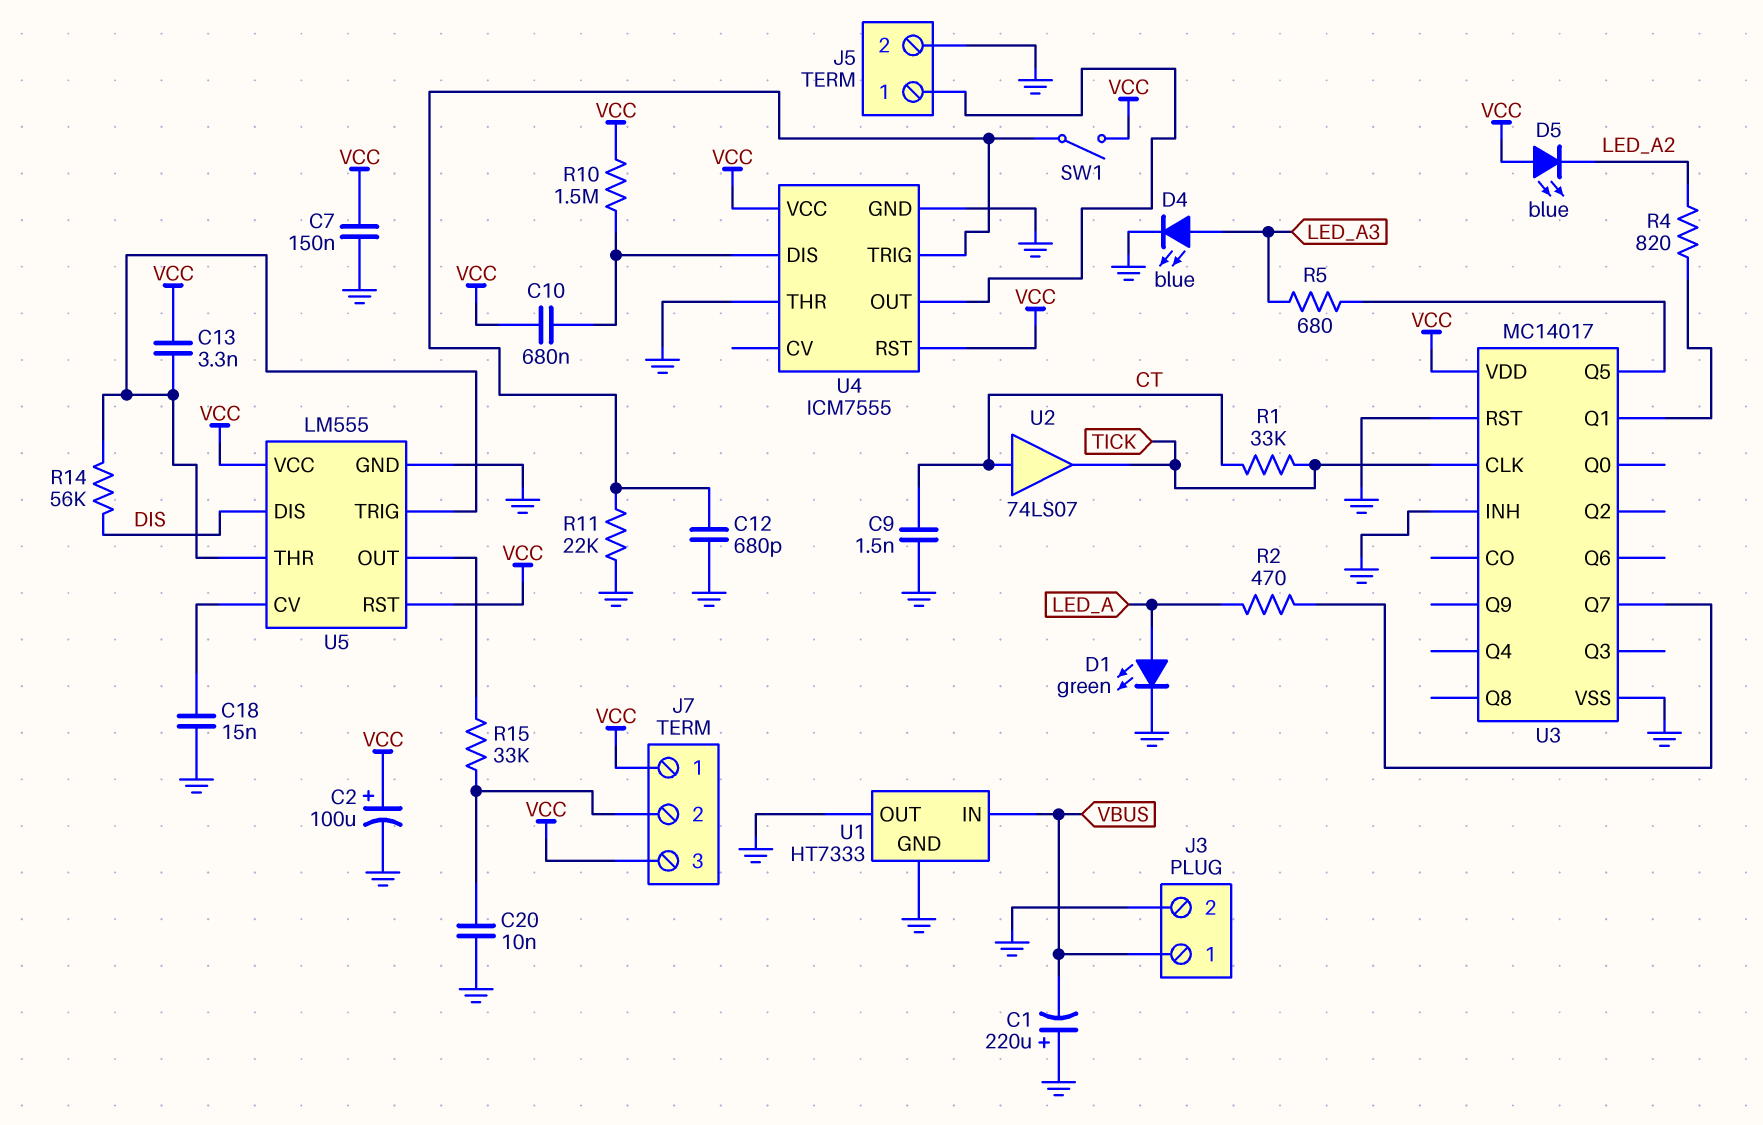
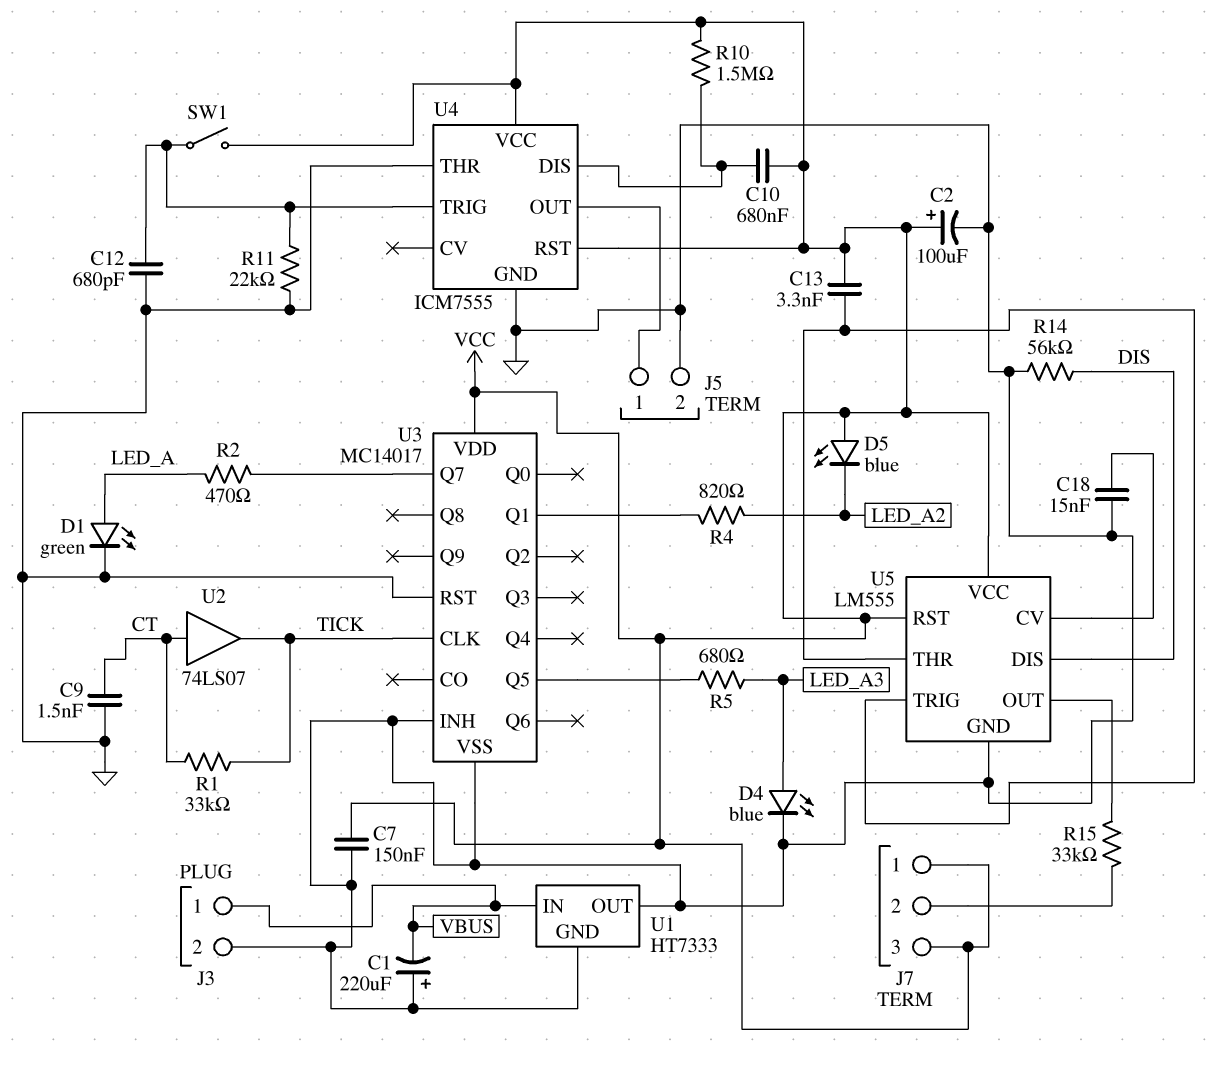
C20: 10nF (GND, J7/2) -> none
R14: 56k (DIS, U5/THR) -> 56k (DIS, GND)

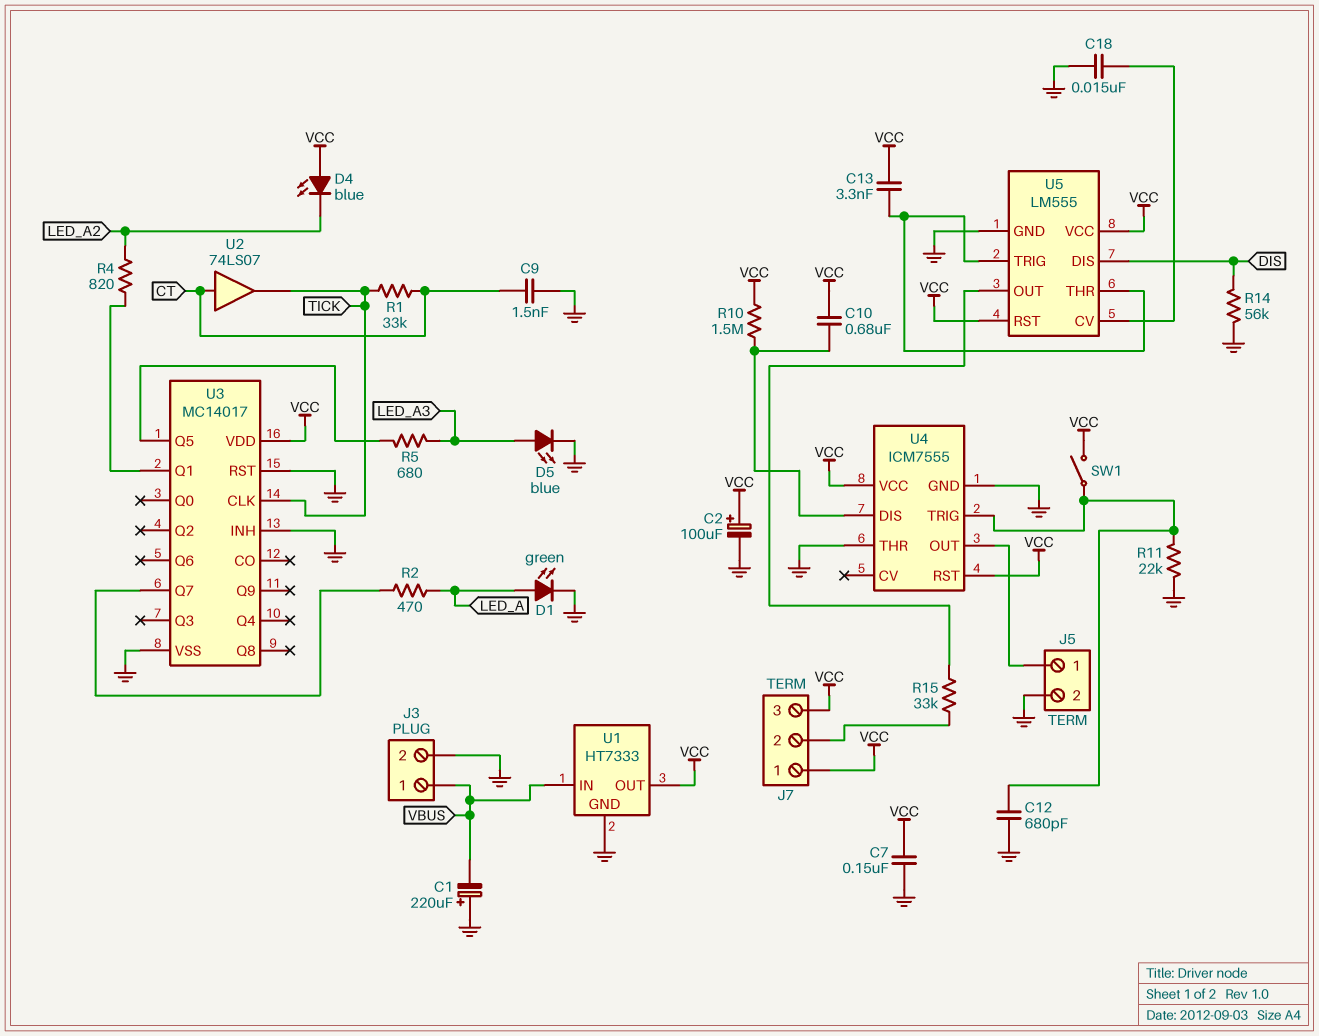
D4: LED blue (A LED_A3, K GND) -> LED blue (A VCC, K LED_A2)
D5: LED blue (A VCC, K LED_A2) -> LED blue (A LED_A3, K GND)
U1 pin OUT: GND -> VCC

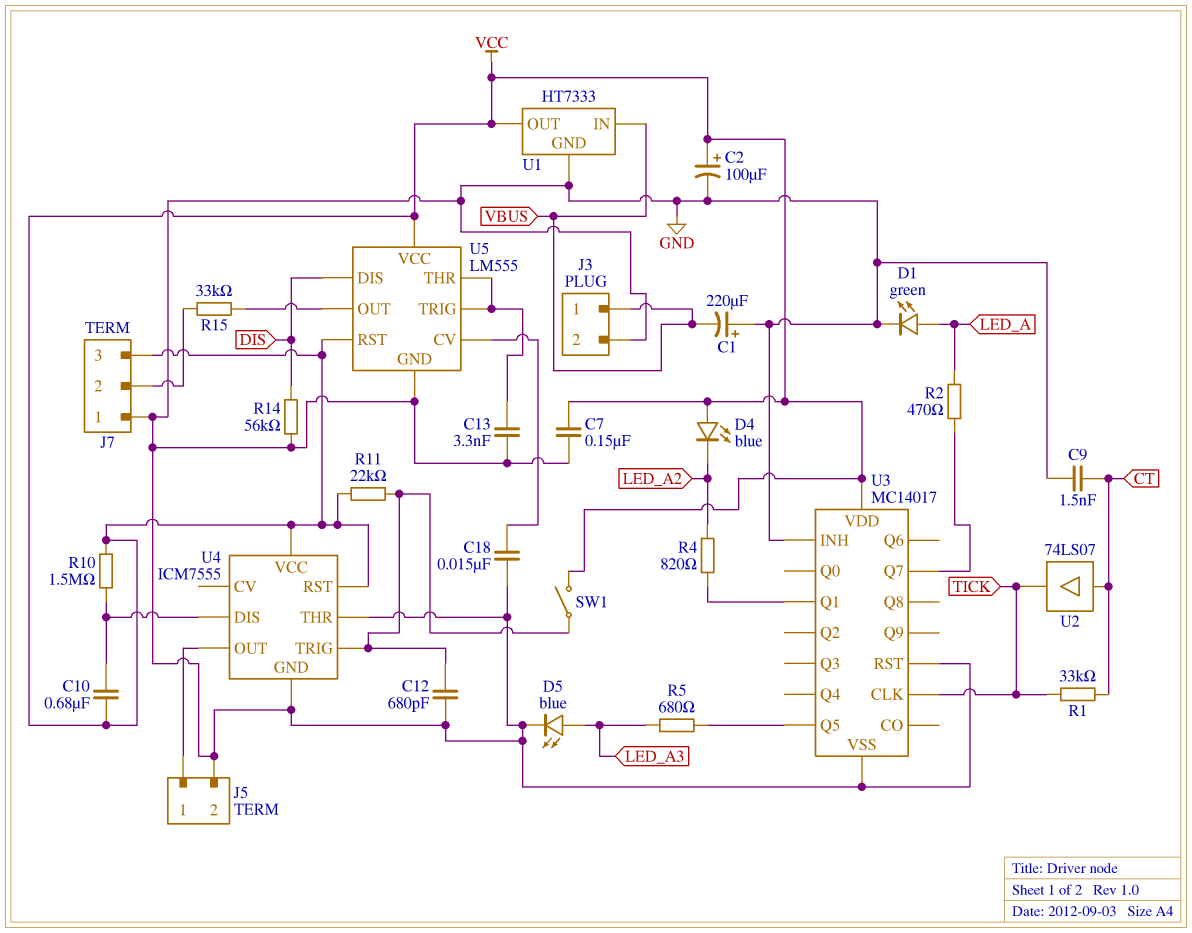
C13: 3.3nF (U5/THR, VCC) -> 3.3nF (GND, U5/THR)
J7 pin 1: VCC -> GND
R11: 22k (GND, U4/TRIG) -> 22k (U4/TRIG, VCC)

